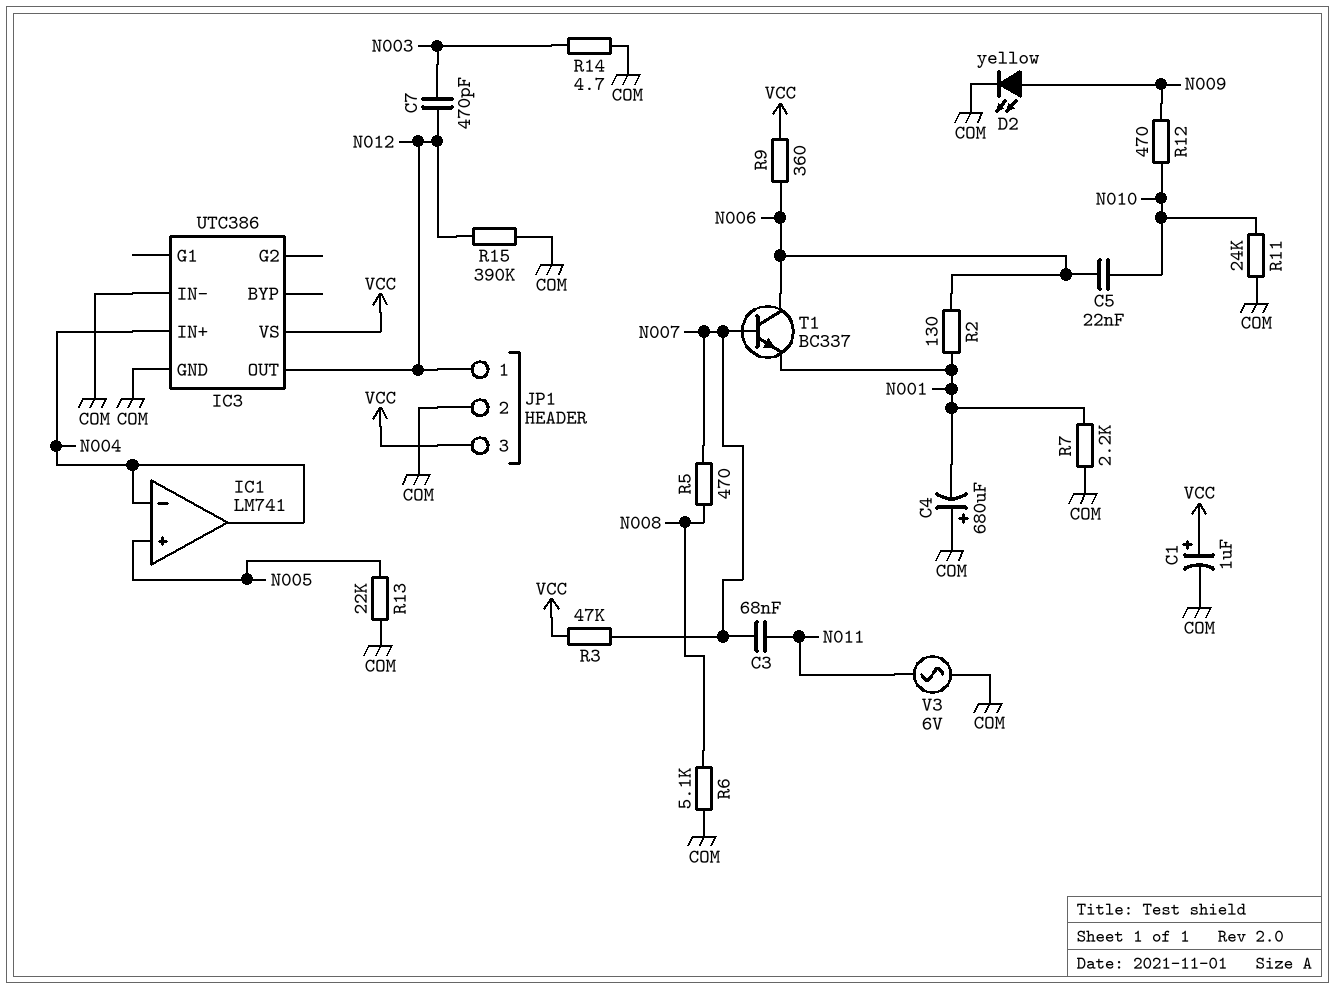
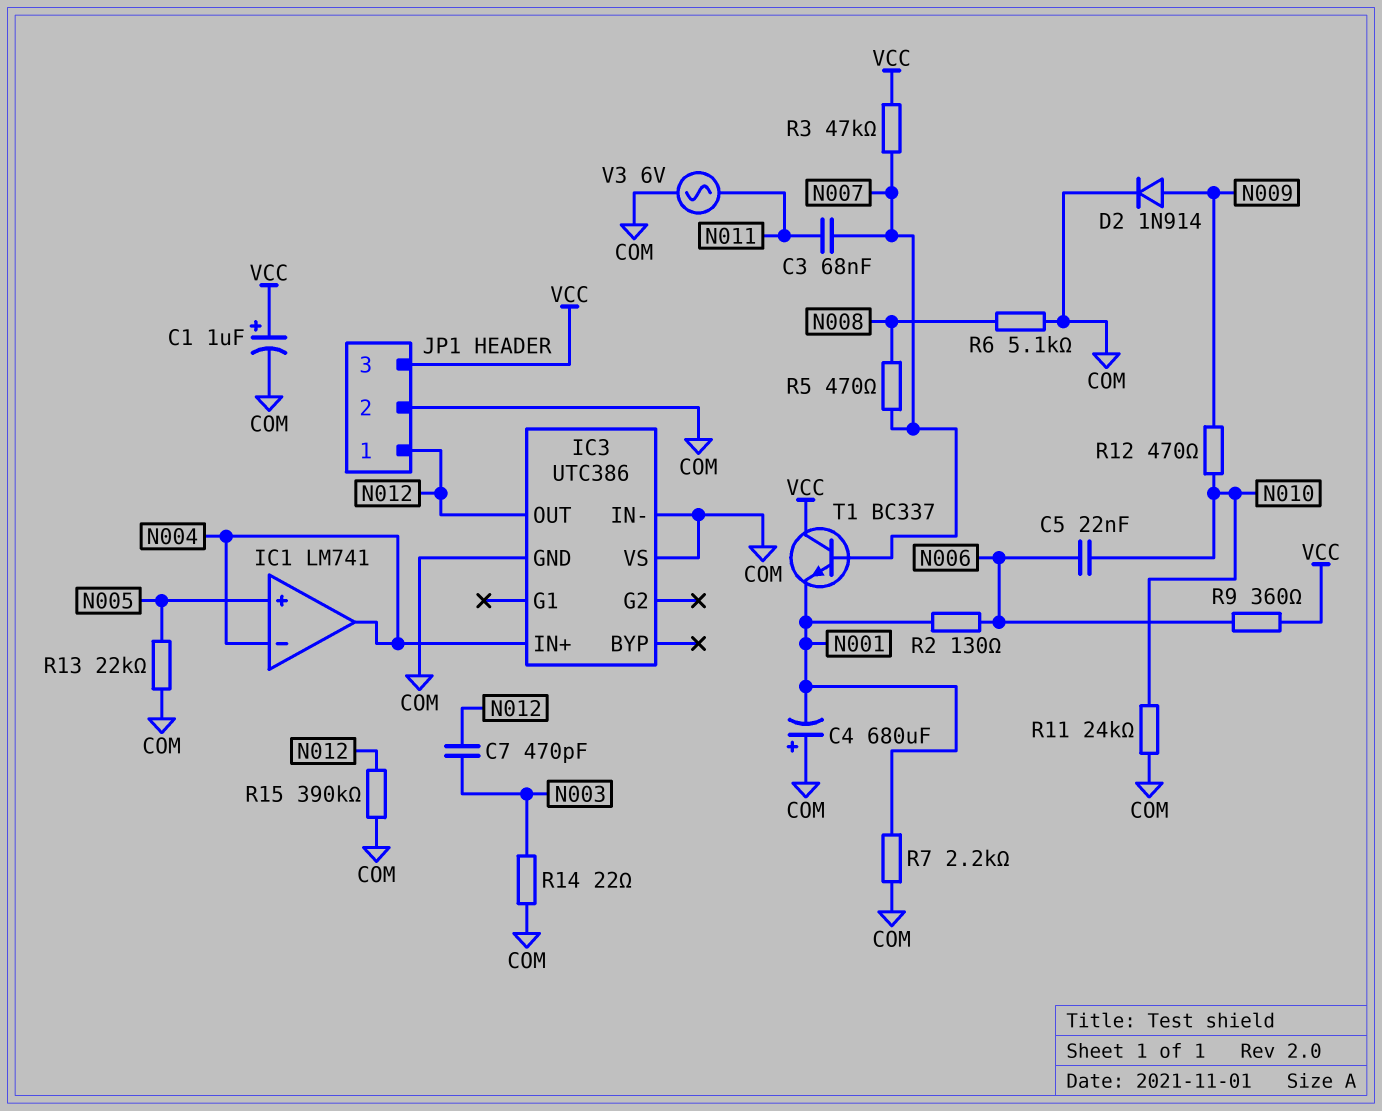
D2: LED yellow (A N009, K COM) -> diode 1N914 (A N009, K COM)
IC3 pin VS: VCC -> COM
R14: 4.7 (COM, N003) -> 22 (COM, N003)
T1: NPN BC337 (B N007, C N006, E N001) -> NPN BC337 (B N007, C VCC, E N001)

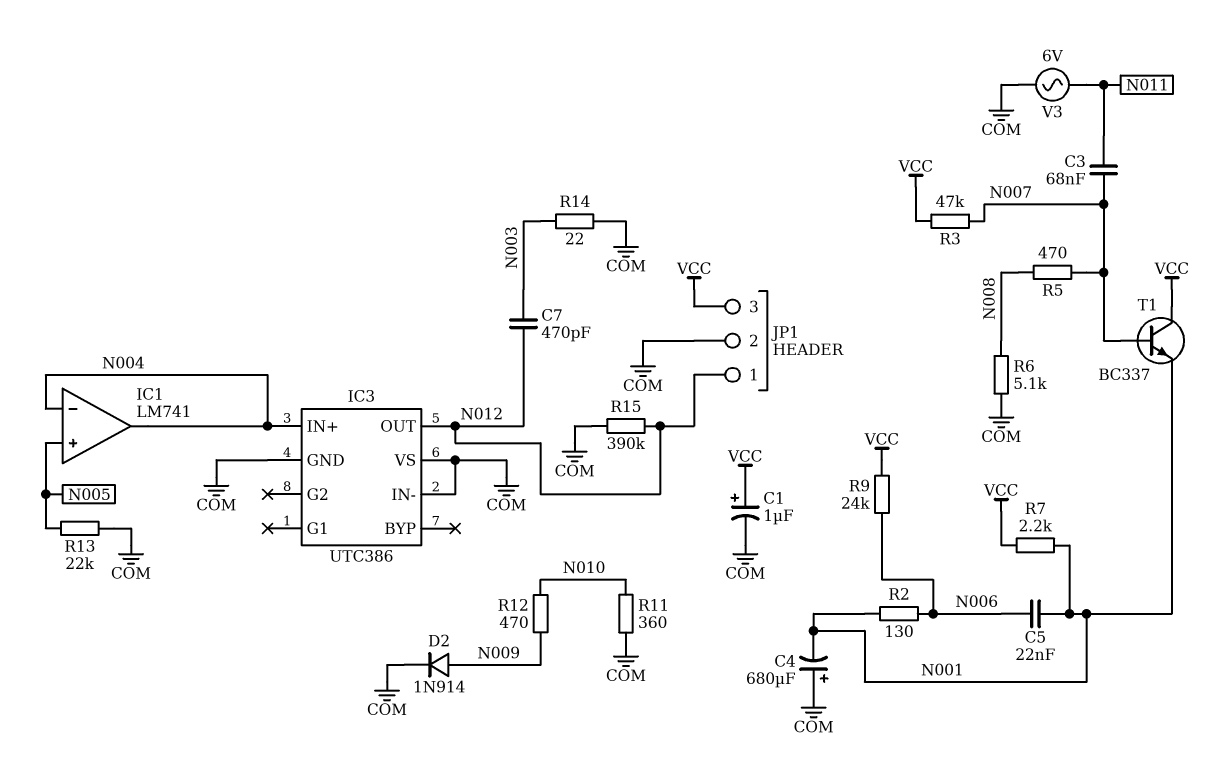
C5: 22nF (N006, N010) -> 22nF (N001, N006)
R7: 2.2k (COM, N001) -> 2.2k (N001, VCC)
R9: 360 (N006, VCC) -> 24k (N006, VCC)
R11: 24k (COM, N010) -> 360 (COM, N010)

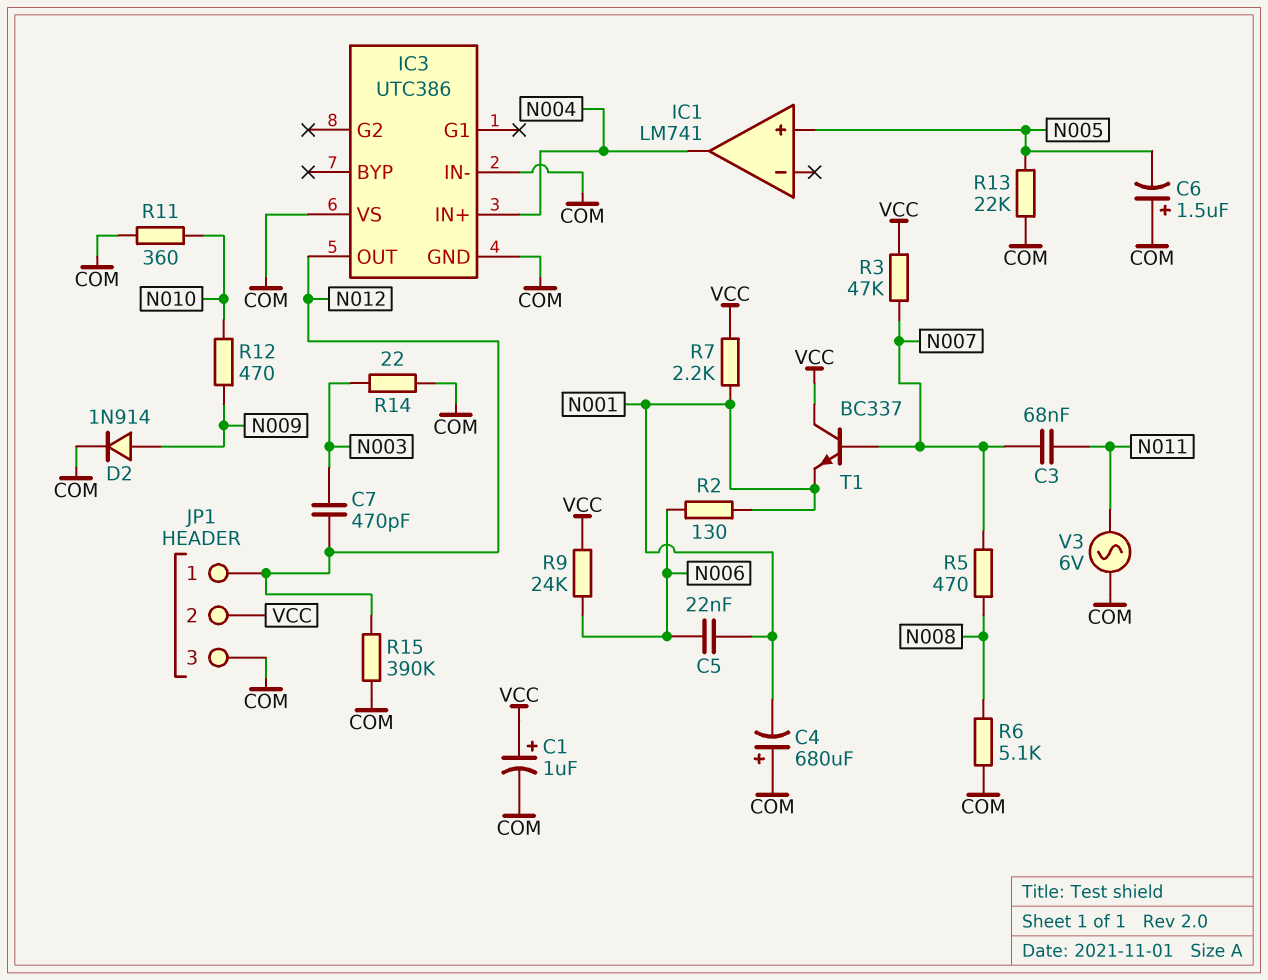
C6: none -> 1.5uF (plus COM, minus N005)
IC1 pin in-: N004 -> none
JP1 pin 2: COM -> VCC
JP1 pin 3: VCC -> COM

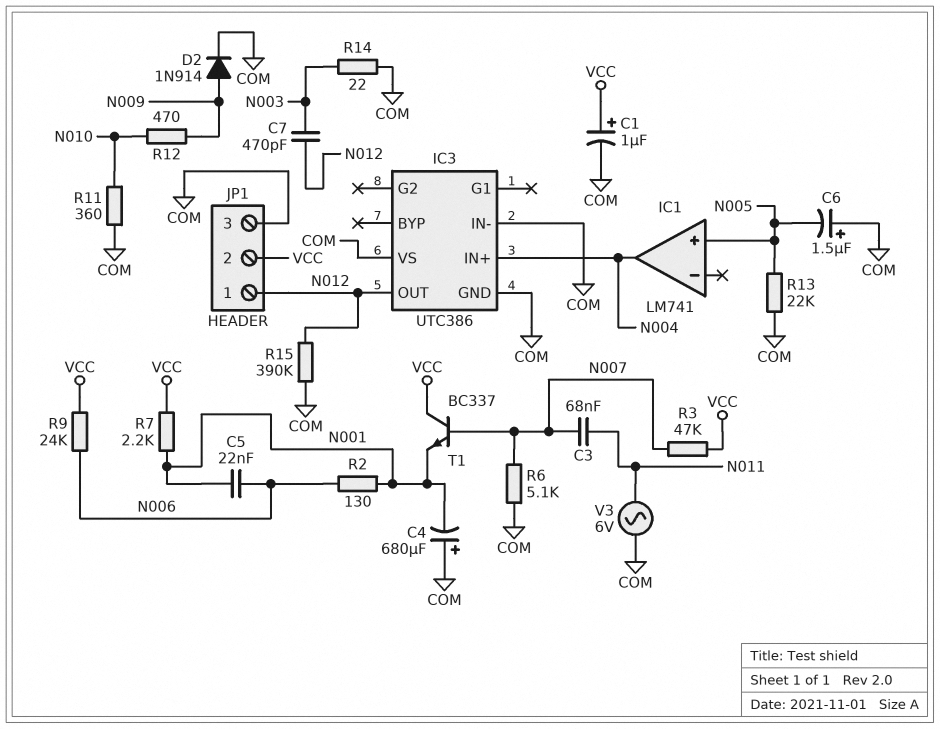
R5: 470 (N007, N008) -> none
R6: 5.1k (COM, N008) -> 5.1k (COM, N007)

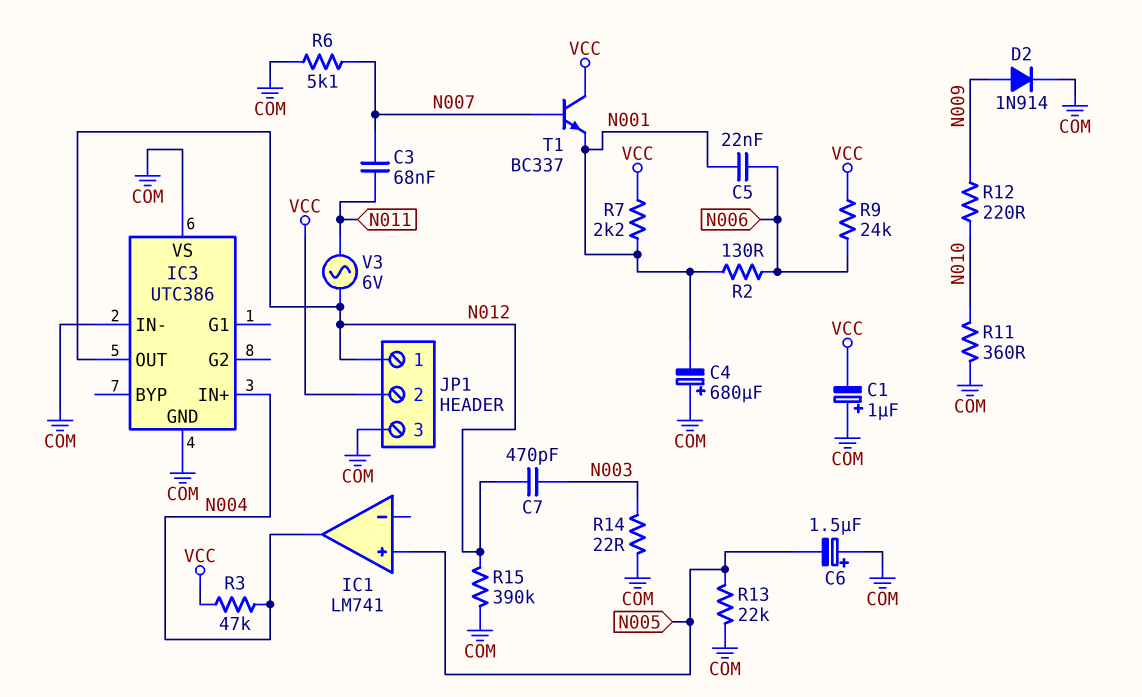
C1: 1uF (plus VCC, minus COM) -> 1uF (plus COM, minus VCC)
R3: 47k (N007, VCC) -> 47k (N004, VCC)
R12: 470 (N009, N010) -> 220 (N009, N010)
V3: AC 6V (COM, N011) -> AC 6V (N011, N012)

